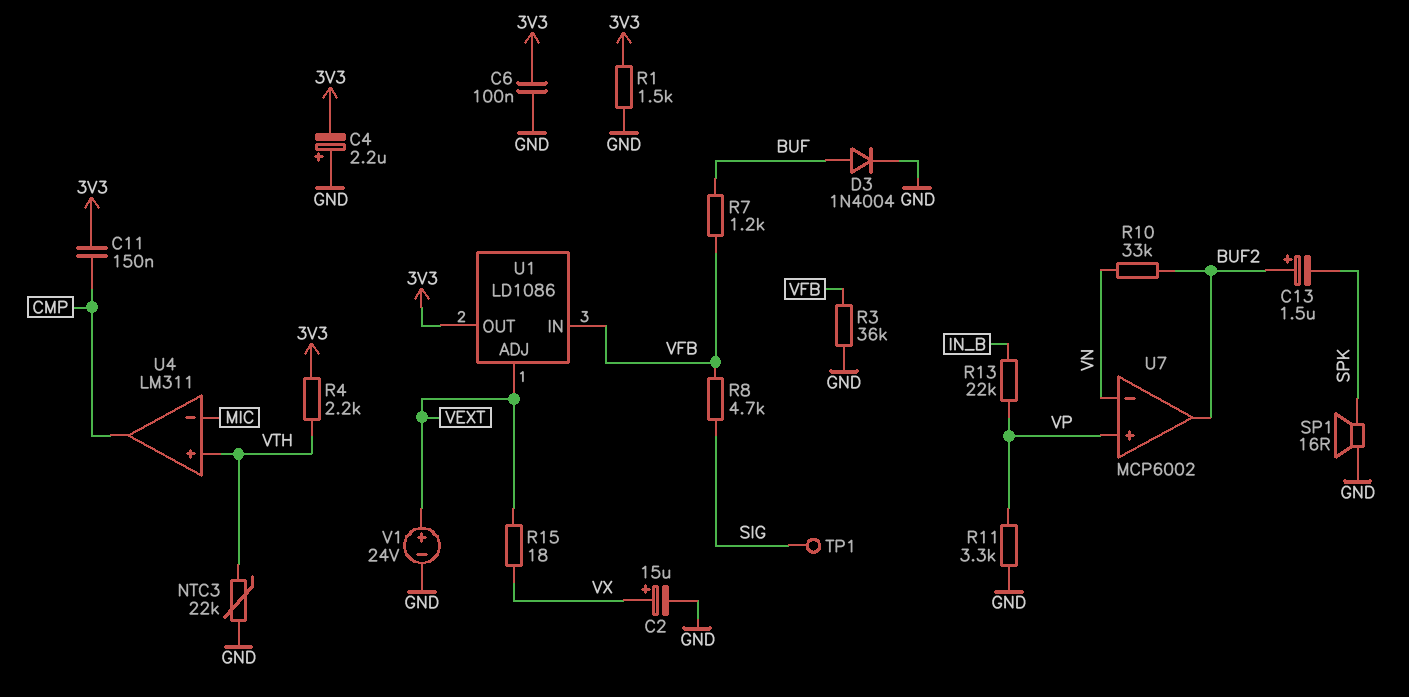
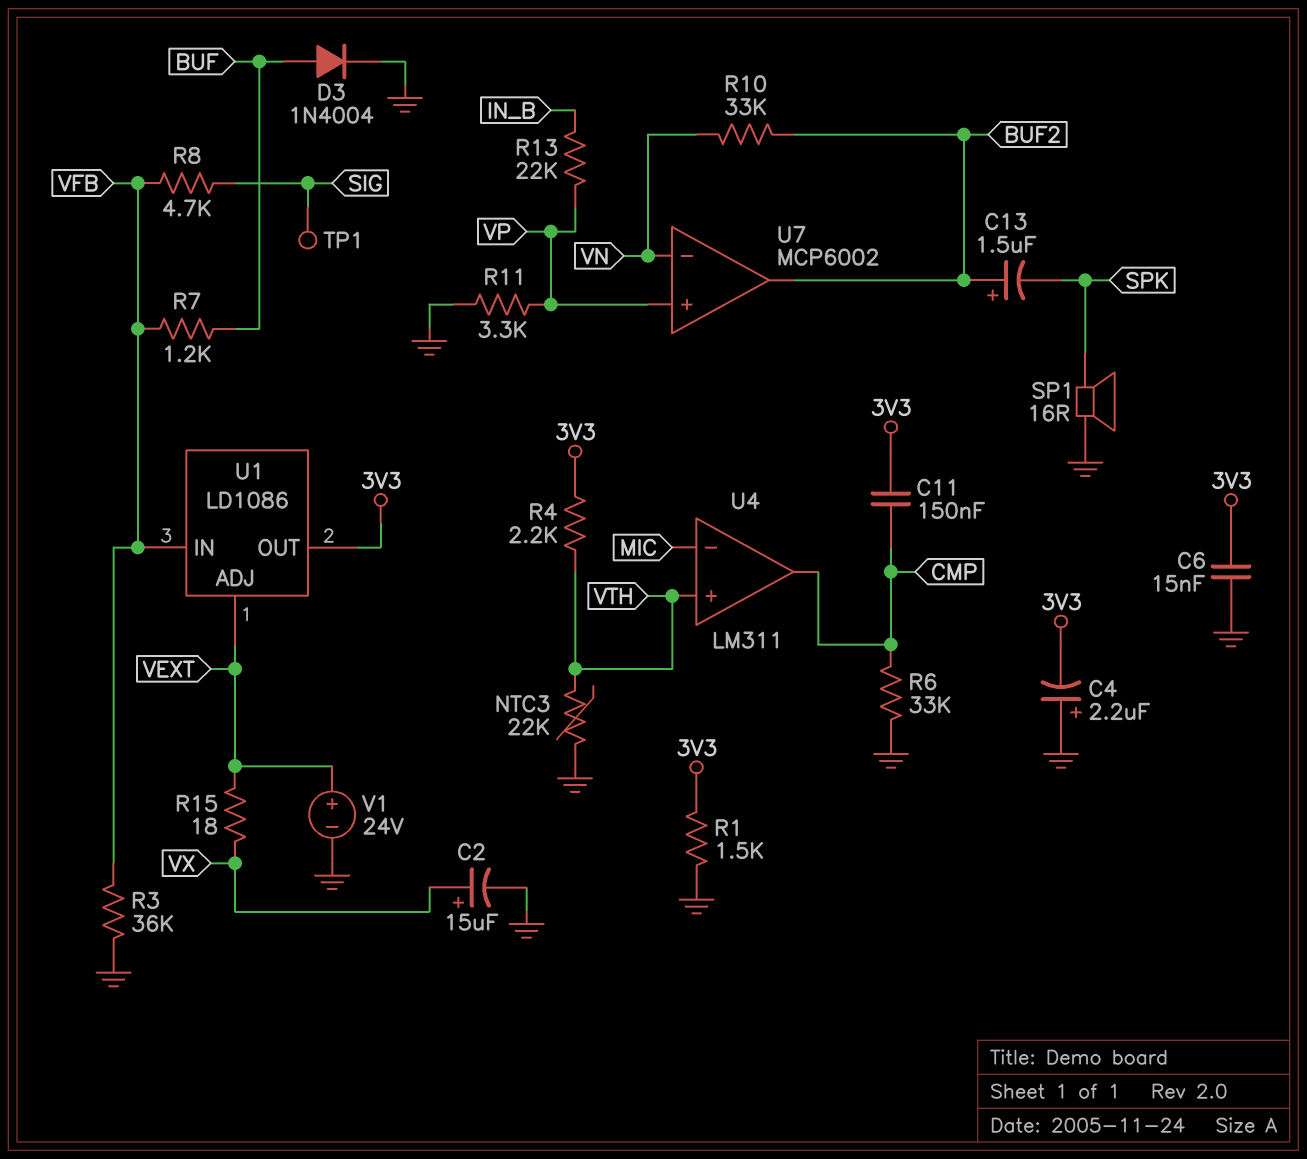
C6: 100nF (3V3, GND) -> 15nF (3V3, GND)
R6: none -> 33k (CMP, GND)

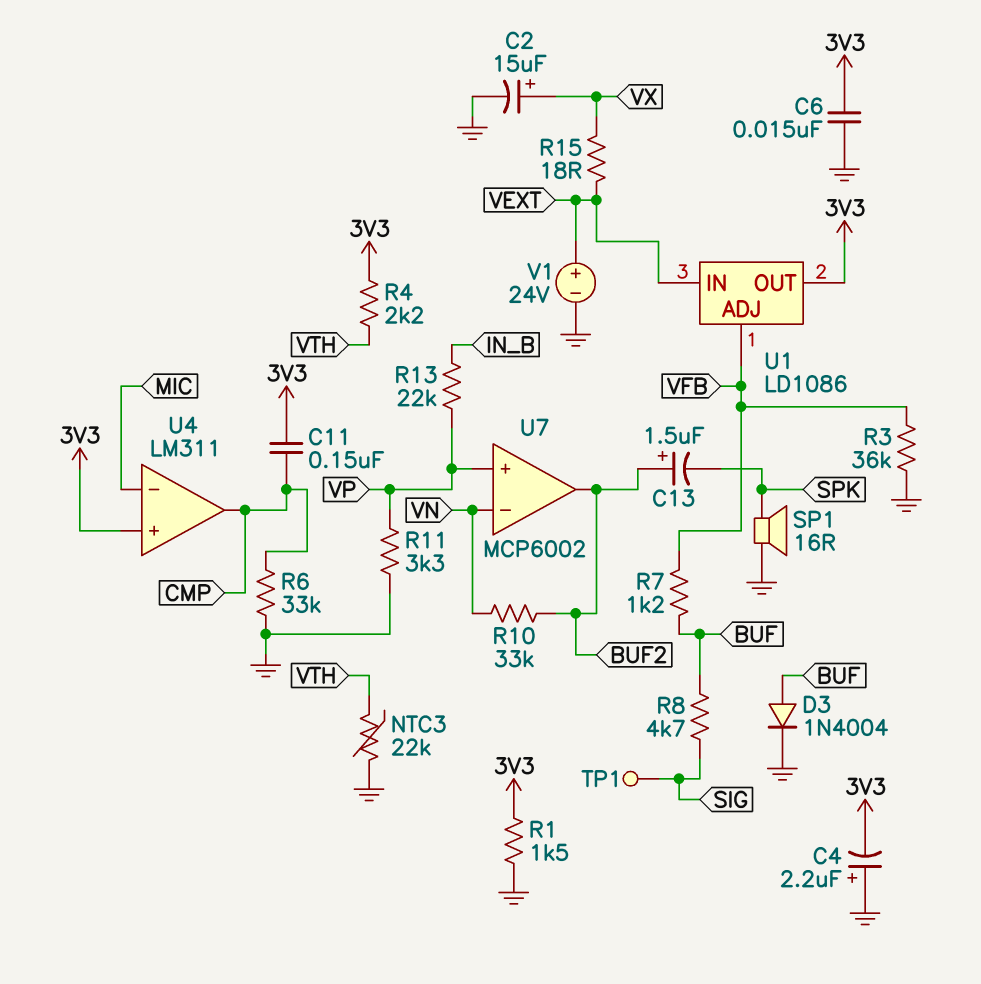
R8: 4.7k (SIG, VFB) -> 4.7k (BUF, SIG)
U1 pin ADJ: VEXT -> VFB
U1 pin IN: VFB -> VEXT
U4 pin in+: VTH -> 3V3

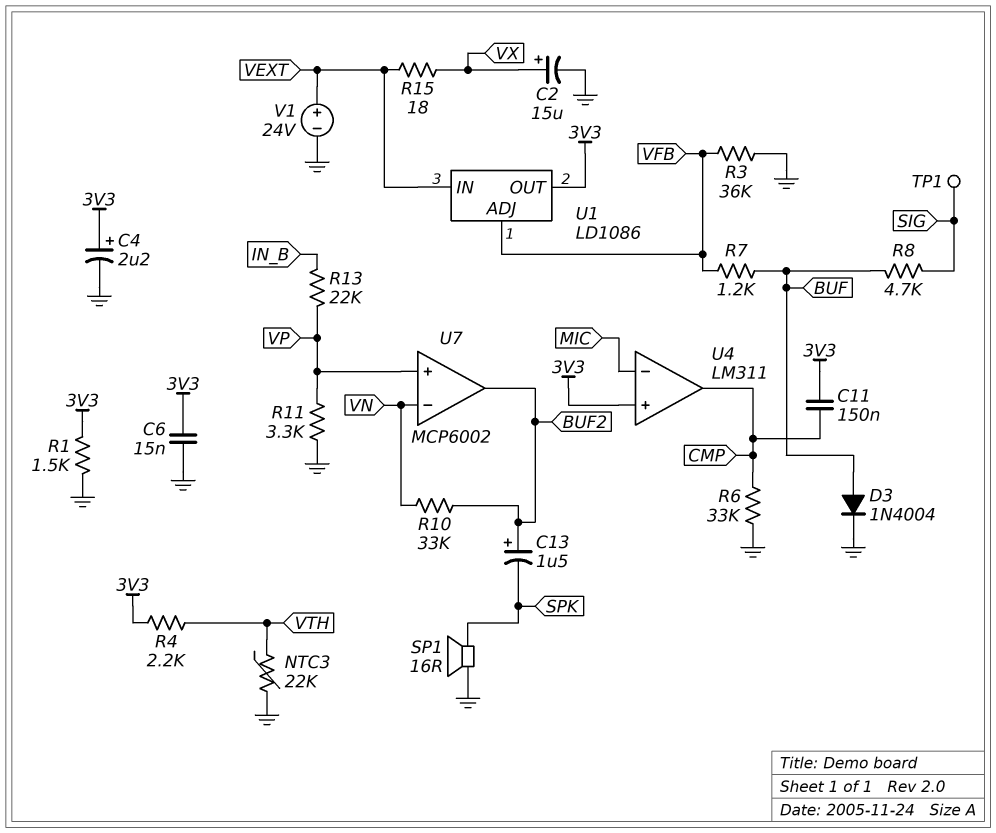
C4: 2.2uF (plus GND, minus 3V3) -> 2.2uF (plus 3V3, minus GND)

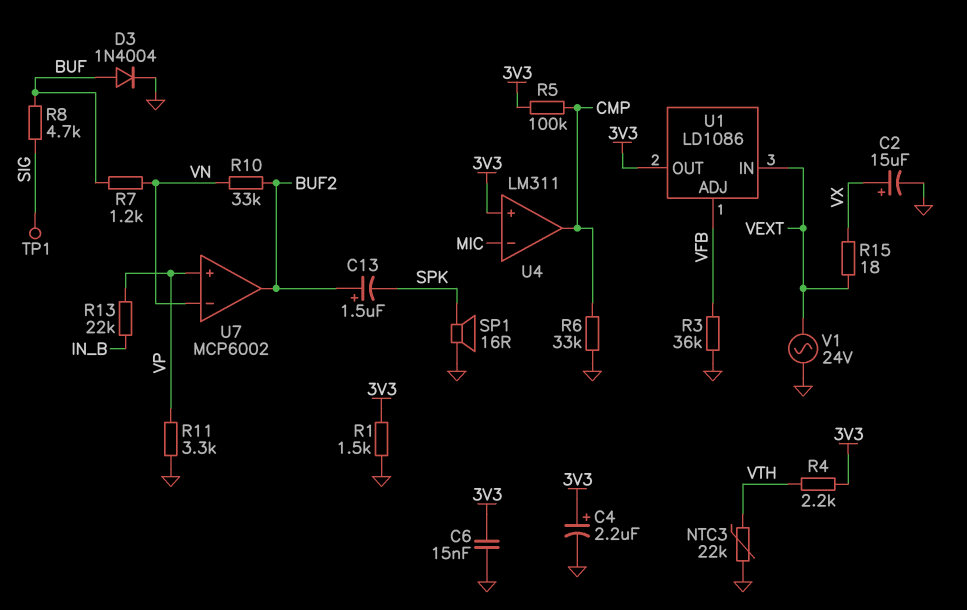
C11: 150nF (3V3, CMP) -> none
R5: none -> 100k (3V3, CMP)
R7: 1.2k (BUF, VFB) -> 1.2k (BUF, VN)
V1: 24V (plus VEXT, minus GND) -> AC 24V (GND, VEXT)

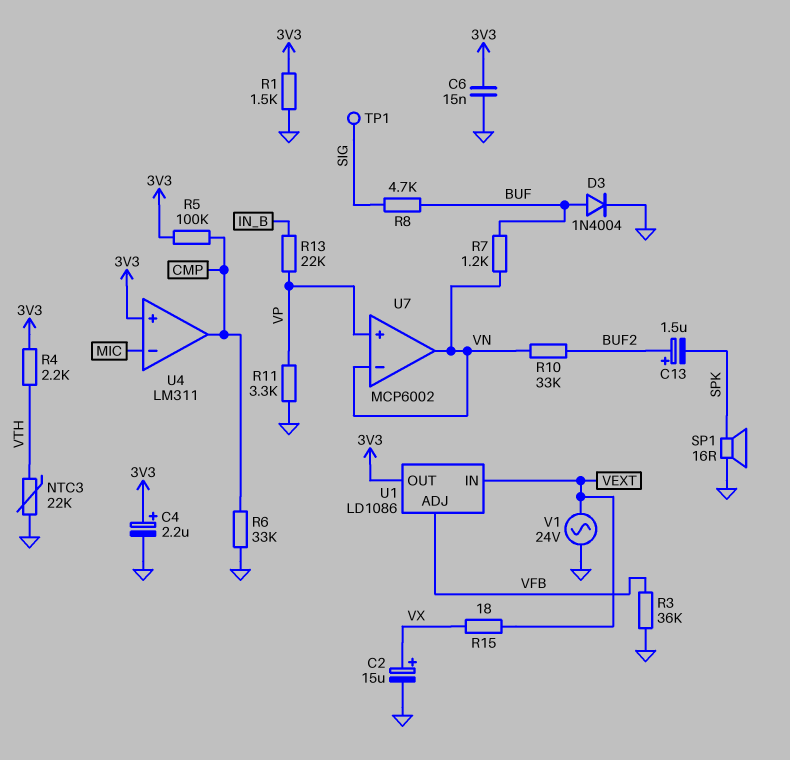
U7 pin out: BUF2 -> VN

